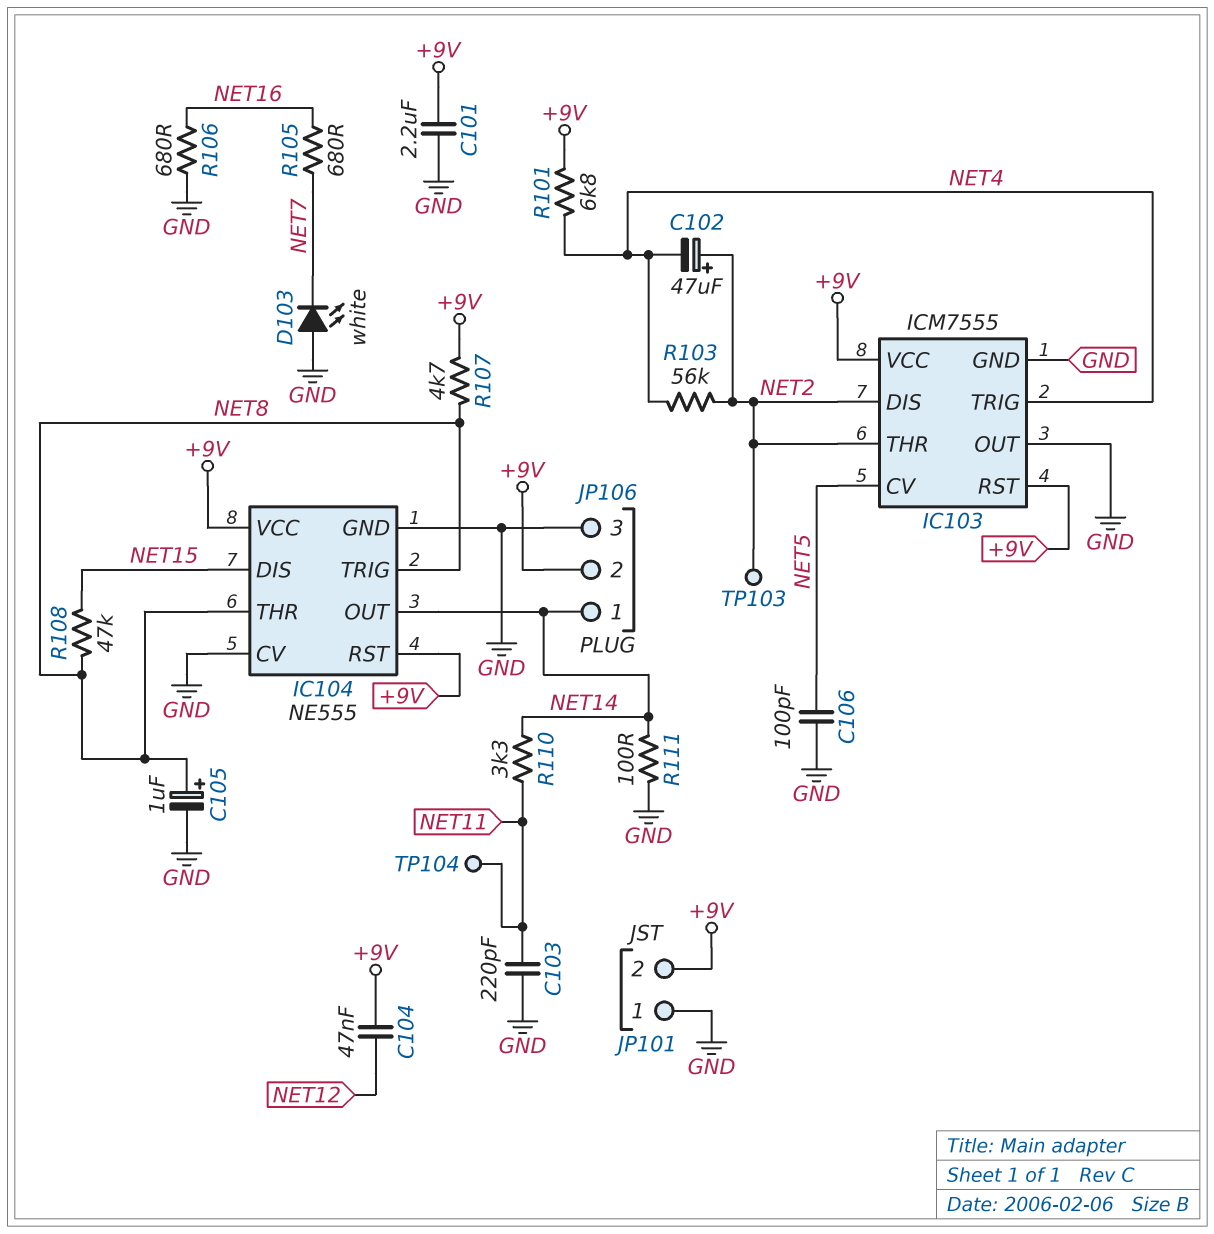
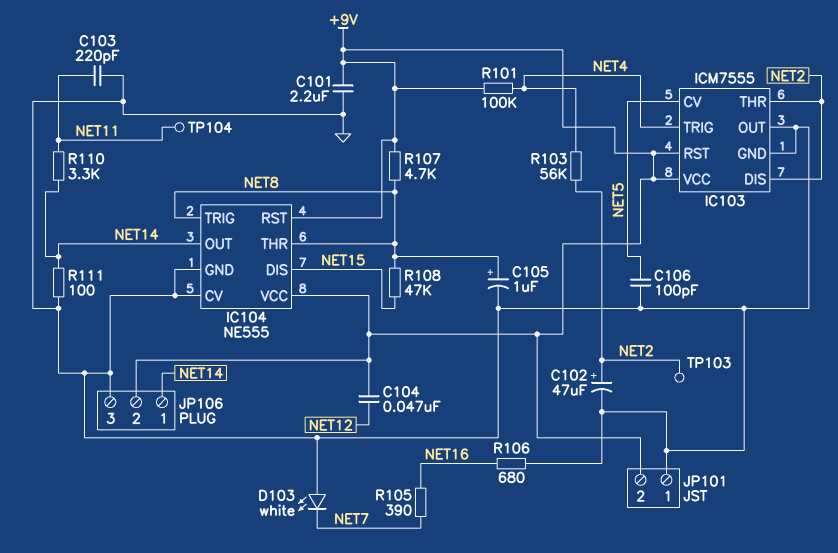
C102: 47uF (plus NET2, minus NET4) -> 47uF (plus NET2, minus GND)
R101: 6.8k (+9V, NET4) -> 100k (+9V, NET4)
R105: 680 (NET7, NET16) -> 390 (NET7, NET16)

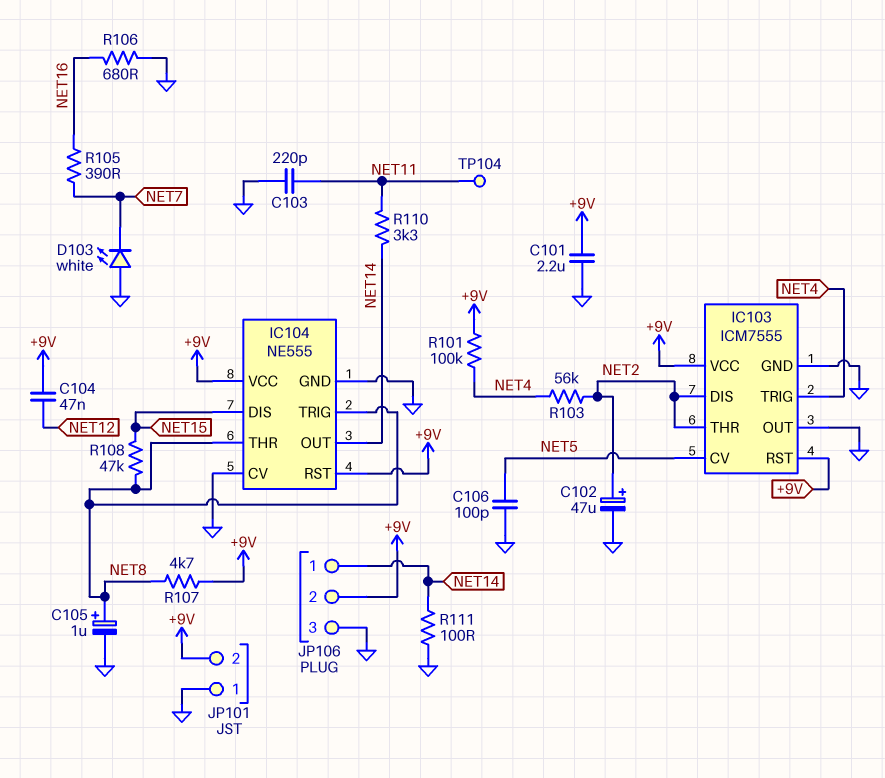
TP103: test point (NET2) -> none

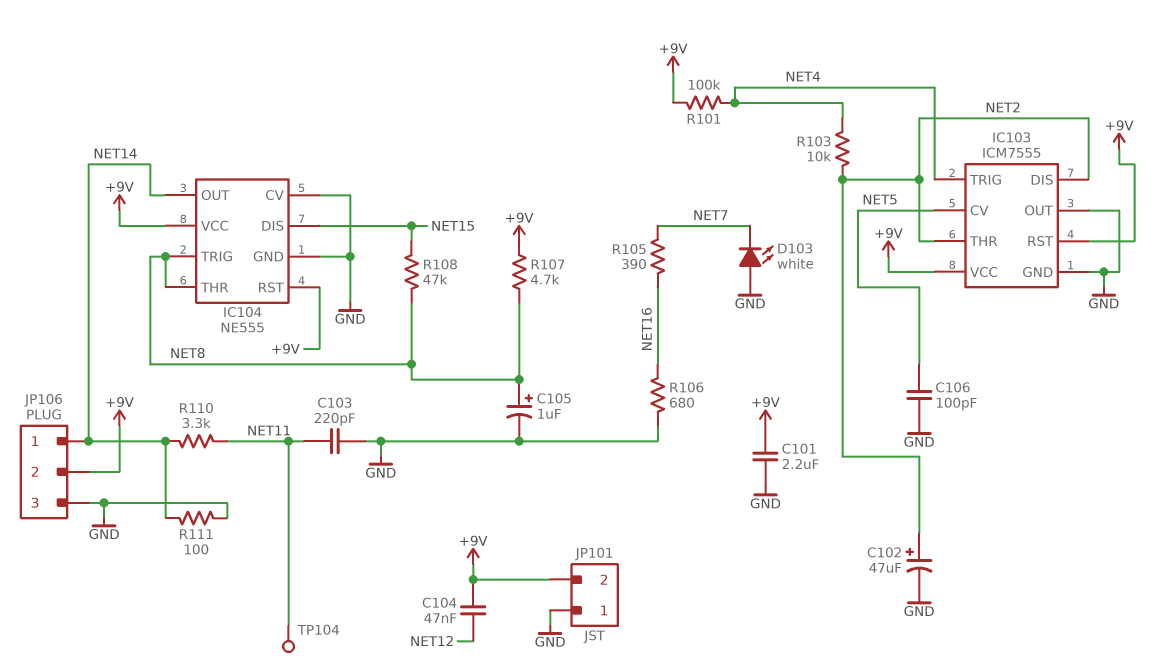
R103: 56k (NET2, NET4) -> 10k (NET2, NET4)

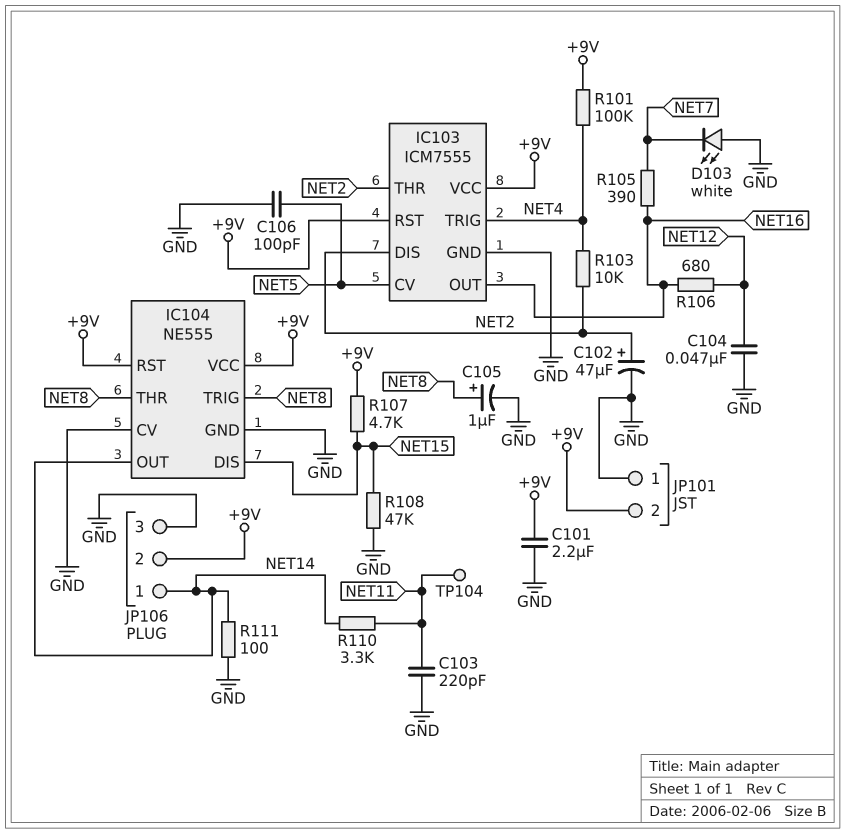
C104: 47nF (+9V, NET12) -> 47nF (GND, NET12)
IC103 pin OUT: GND -> NET16
R106: 680 (GND, NET16) -> 680 (NET12, NET16)
R107: 4.7k (+9V, NET8) -> 4.7k (+9V, NET15)
R108: 47k (NET8, NET15) -> 47k (GND, NET15)

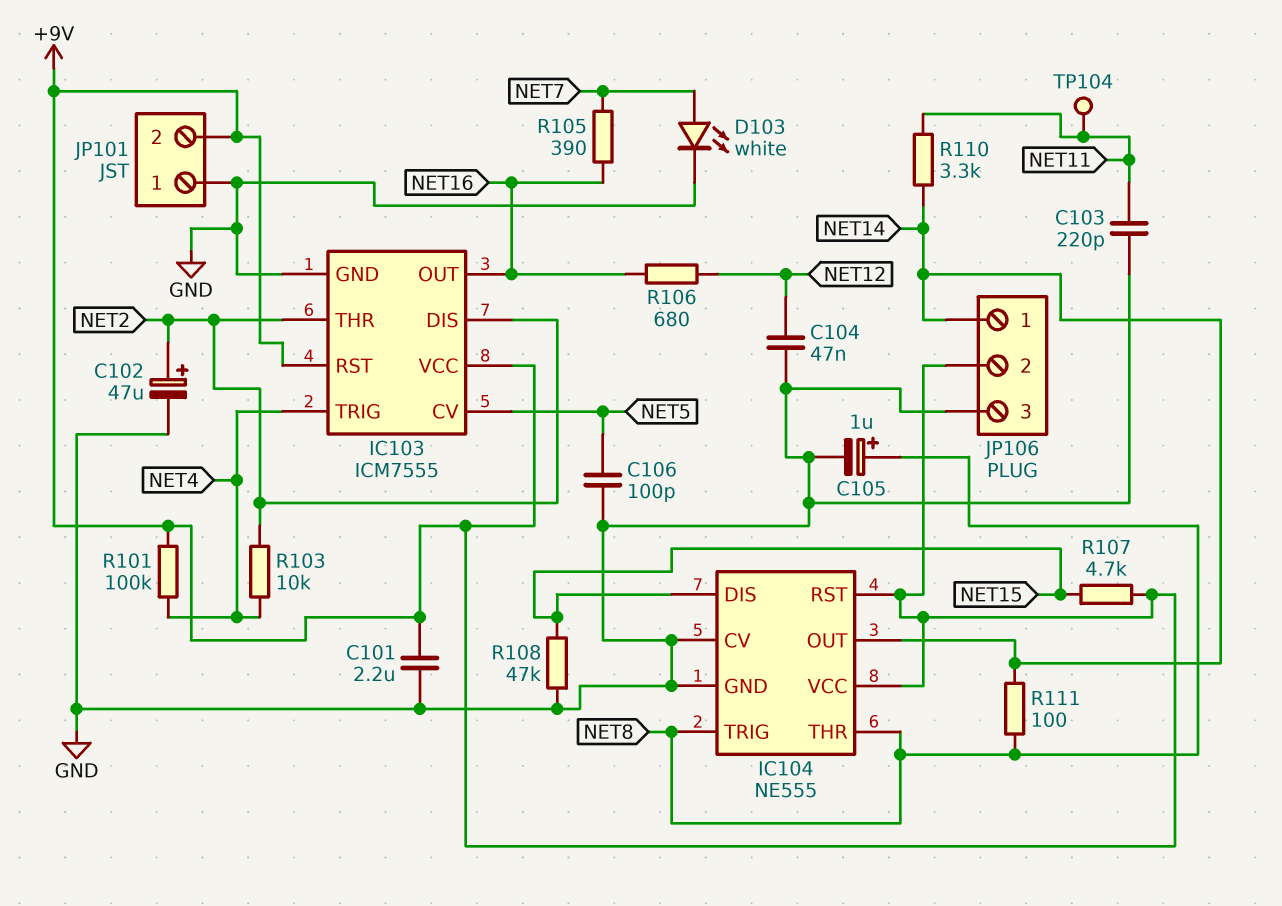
D103: LED white (A GND, K NET7) -> LED white (A NET7, K GND)
R111: 100 (GND, NET14) -> 100 (NET8, NET14)

